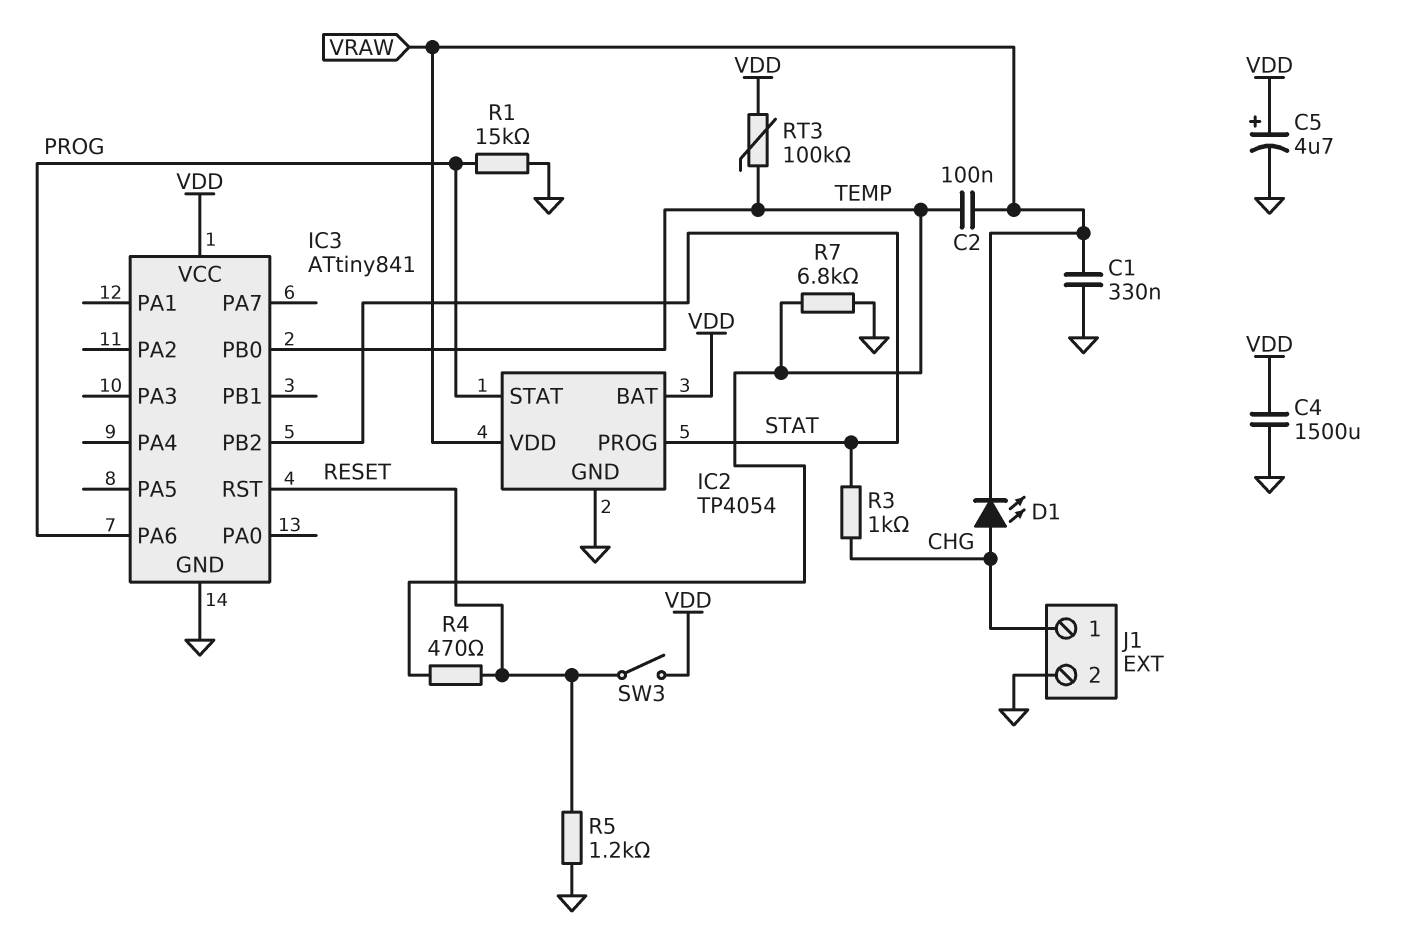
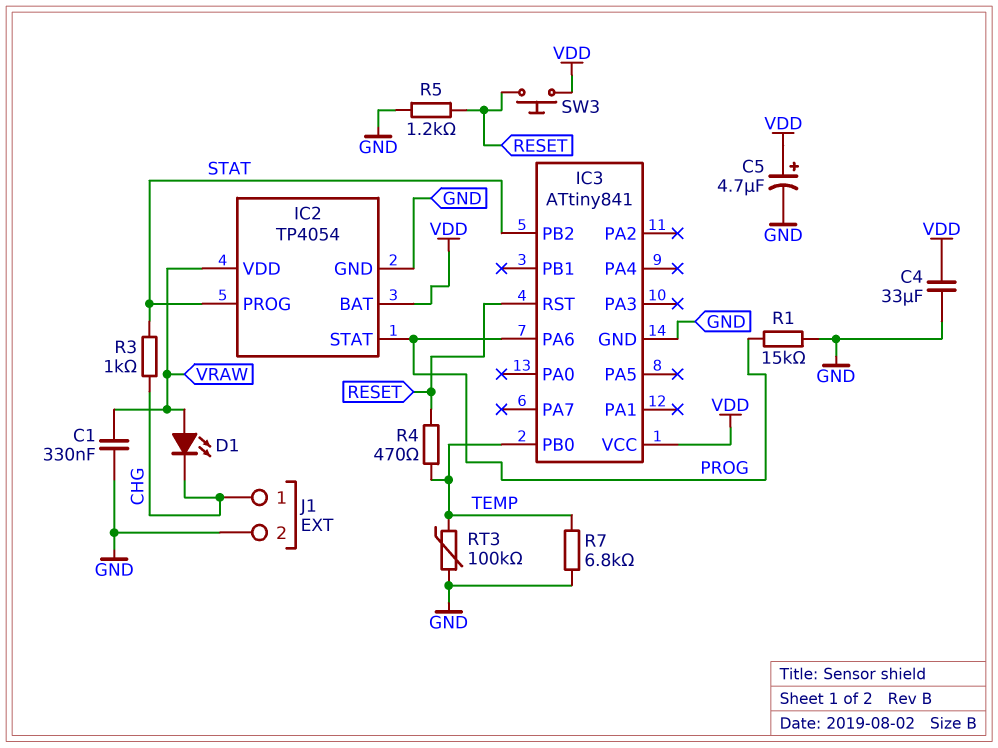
C2: 100nF (TEMP, VRAW) -> none
C4: 1500uF (GND, VDD) -> 33uF (GND, VDD)
D1: LED (A CHG, K VRAW) -> LED (A VRAW, K CHG)
RT3: 100k (TEMP, VDD) -> 100k (GND, TEMP)
SW3: switch (RESET, VDD) -> button (RESET, VDD)

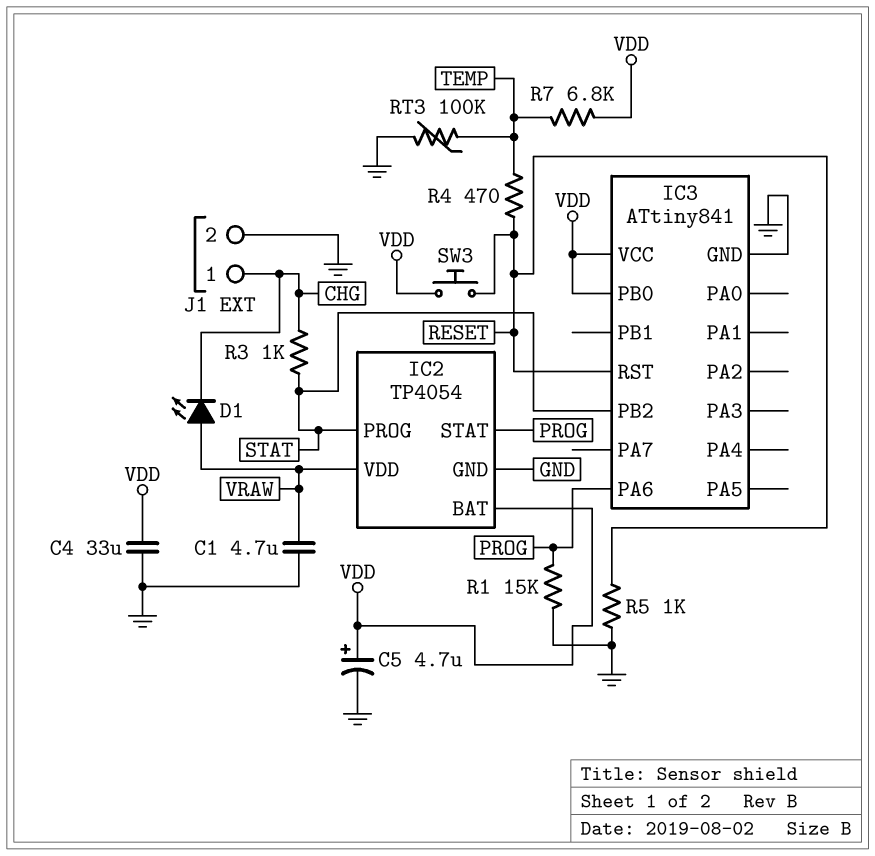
C1: 330nF (GND, VRAW) -> 4.7uF (GND, VRAW)
IC3 pin PB0: TEMP -> VDD
R5: 1.2k (GND, RESET) -> 1k (GND, RESET)
R7: 6.8k (GND, TEMP) -> 6.8k (TEMP, VDD)

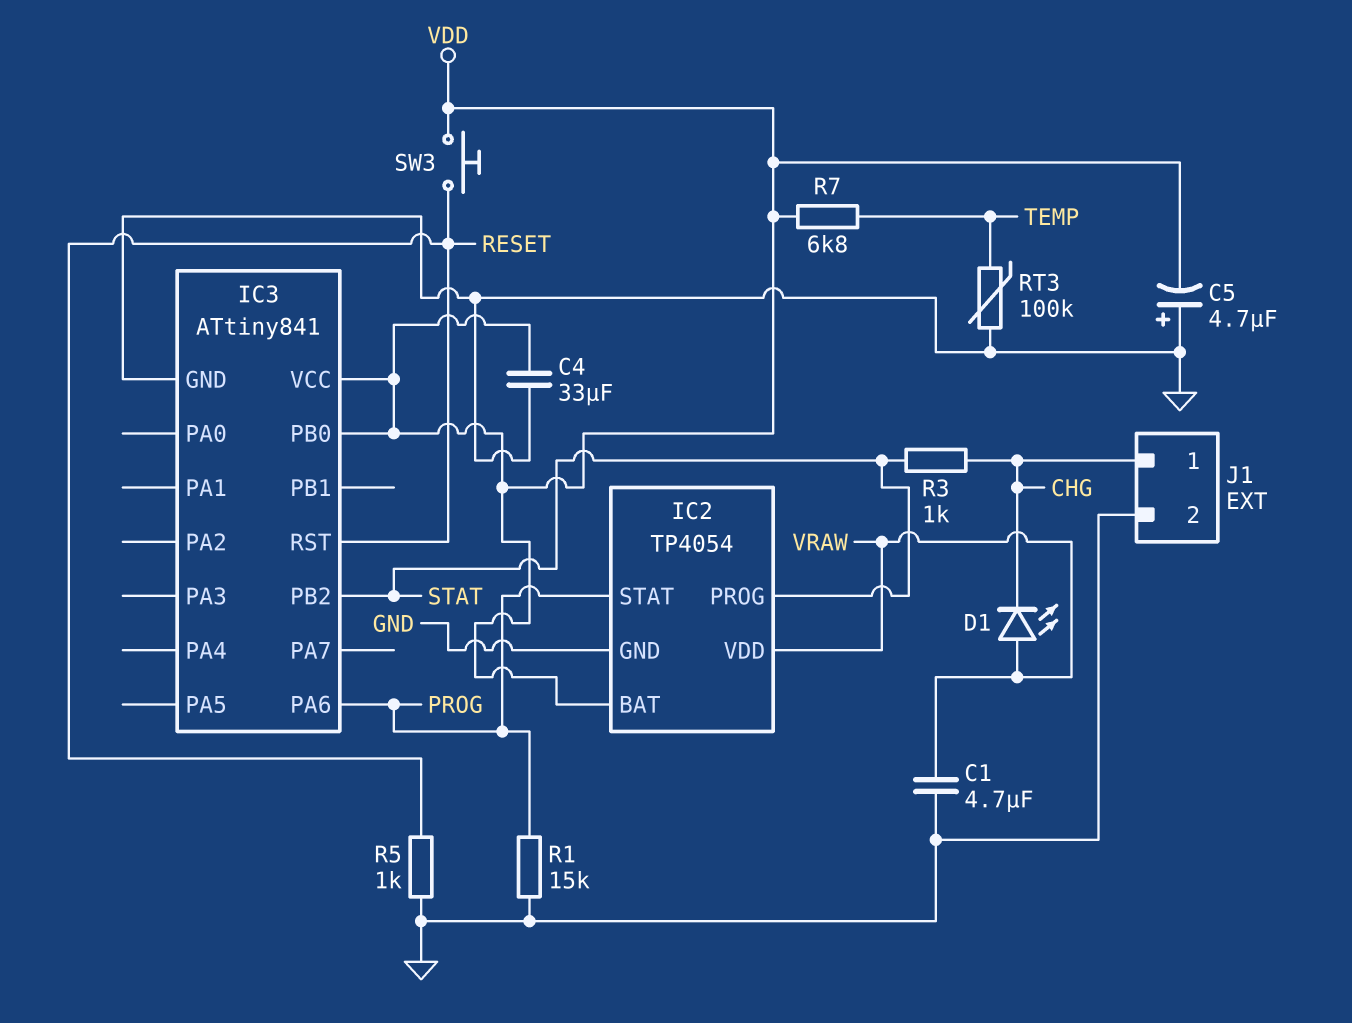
C5: 4.7uF (plus VDD, minus GND) -> 4.7uF (plus GND, minus VDD)
R4: 470 (RESET, TEMP) -> none

